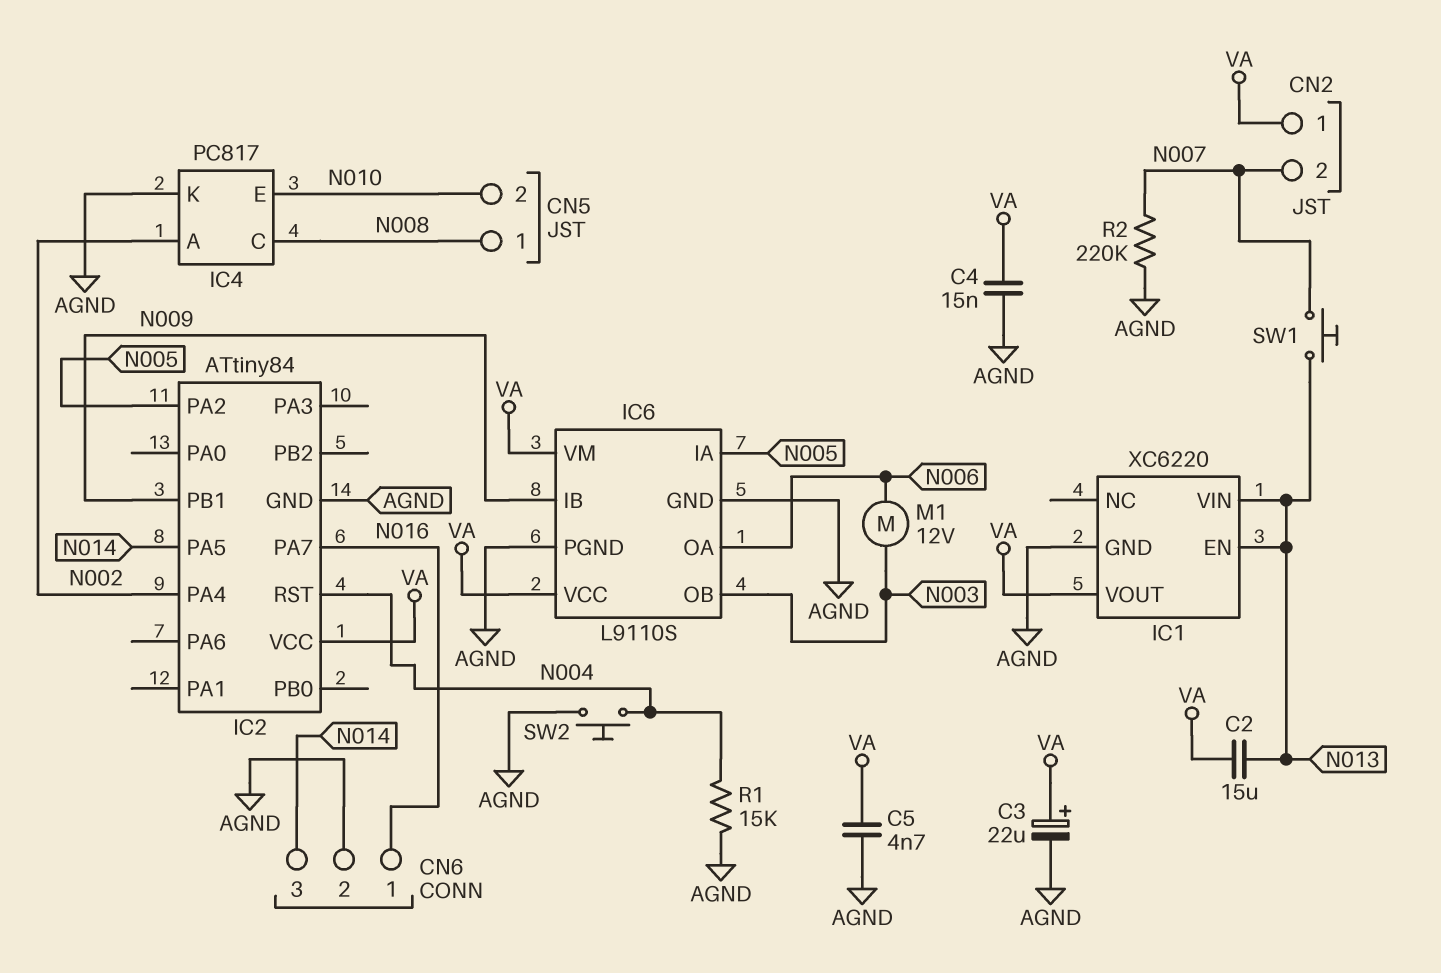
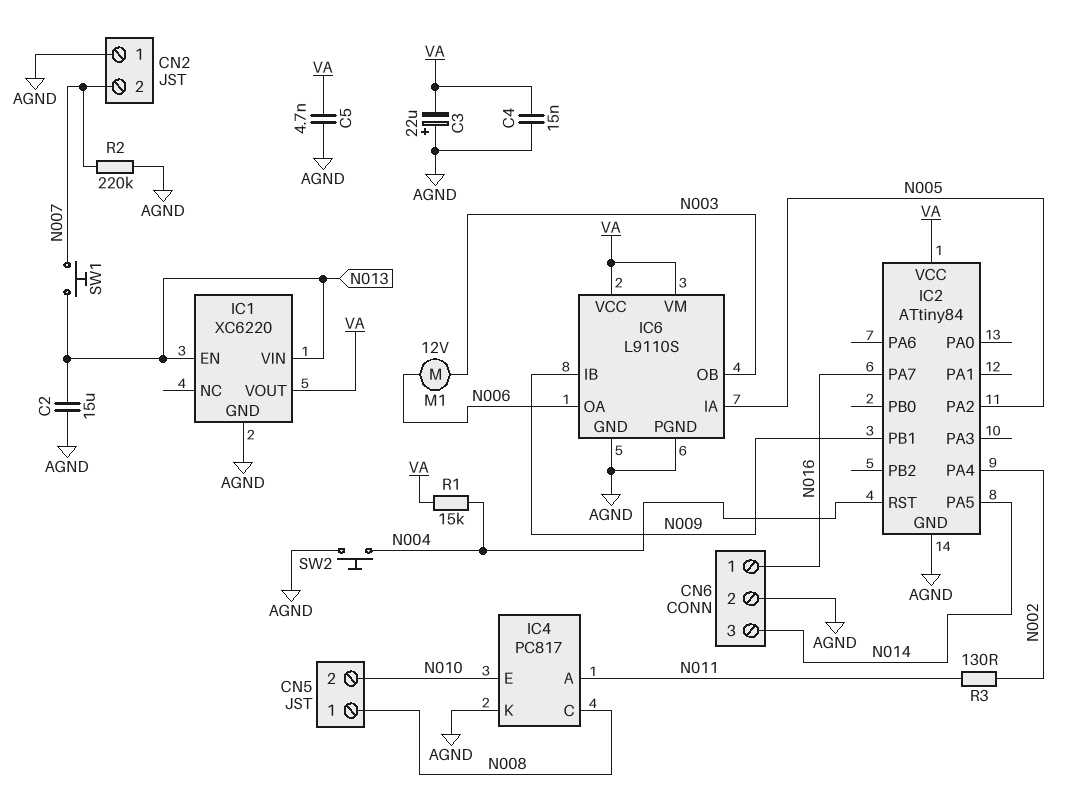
C2: 15uF (N013, VA) -> 15uF (AGND, N013)
C3: 22uF (plus VA, minus AGND) -> 22uF (plus AGND, minus VA)
CN2 pin 1: VA -> AGND
IC4 pin A: N002 -> N011
R1: 15k (AGND, N004) -> 15k (N004, VA)
R3: none -> 130 (N002, N011)

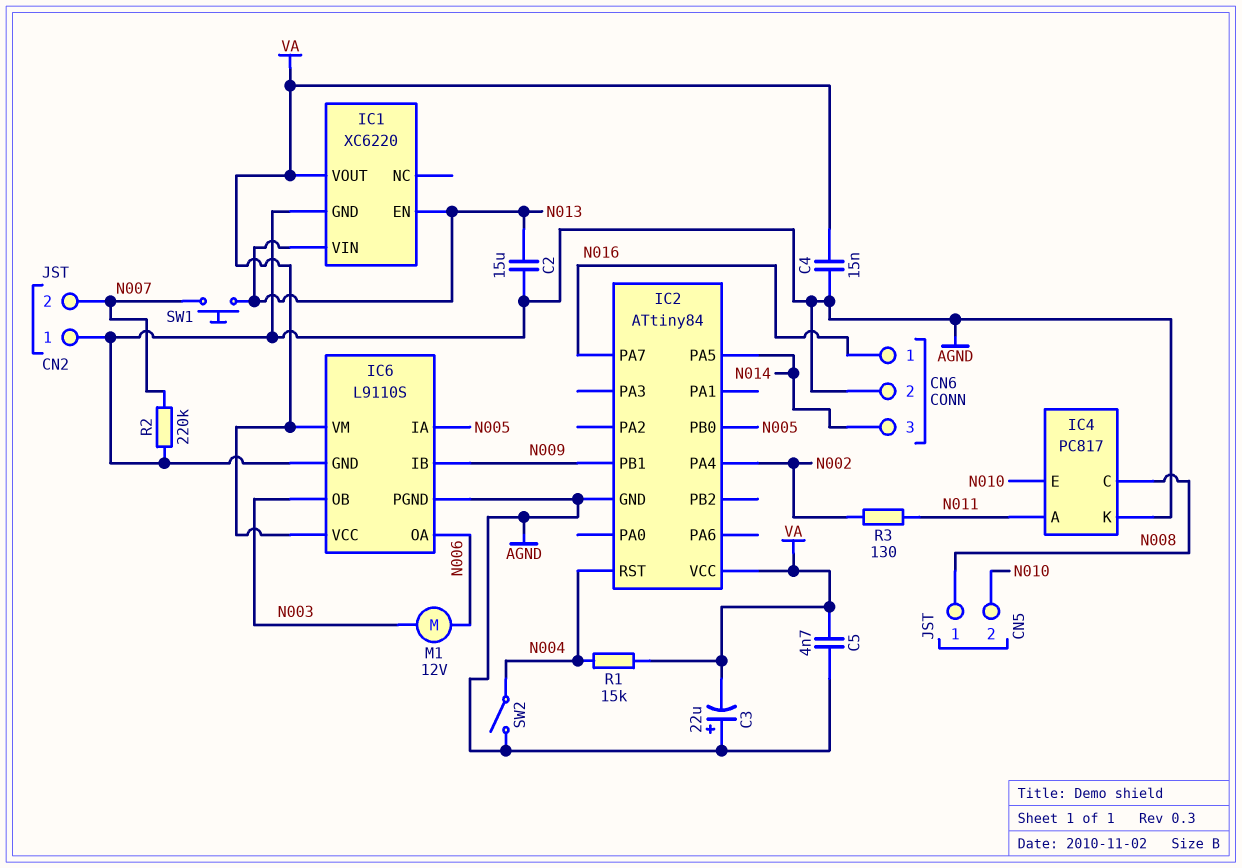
IC2 pin PA2: N005 -> none
IC2 pin PB0: none -> N005
SW2: button (AGND, N004) -> switch (AGND, N004)

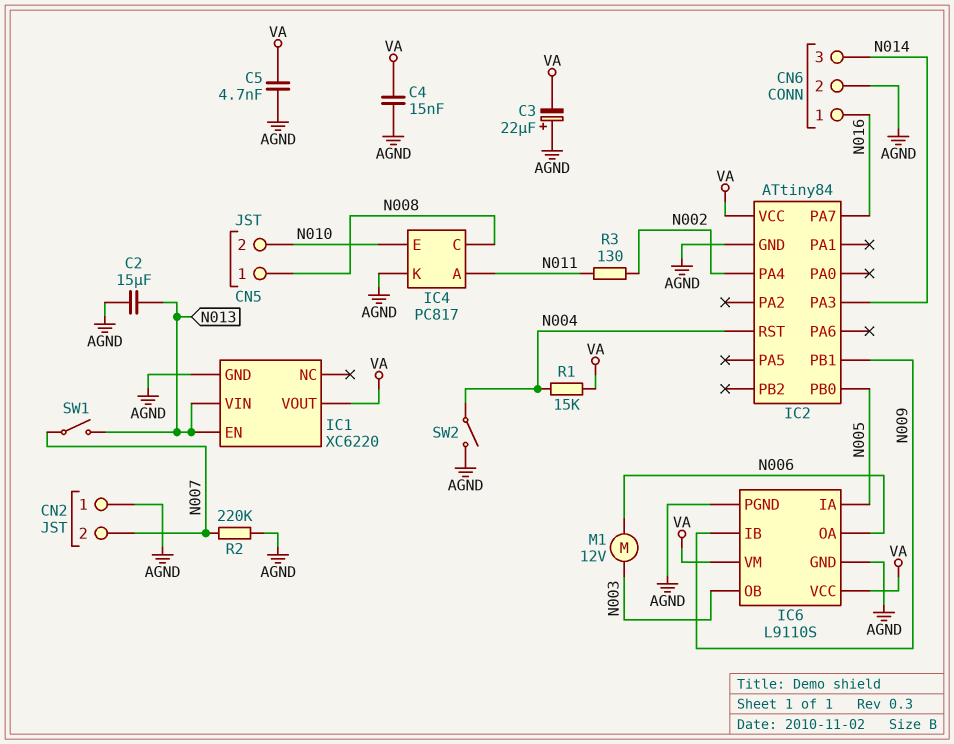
IC2 pin PA3: none -> N014
IC2 pin PA5: N014 -> none
SW1: button (N007, N013) -> switch (N007, N013)

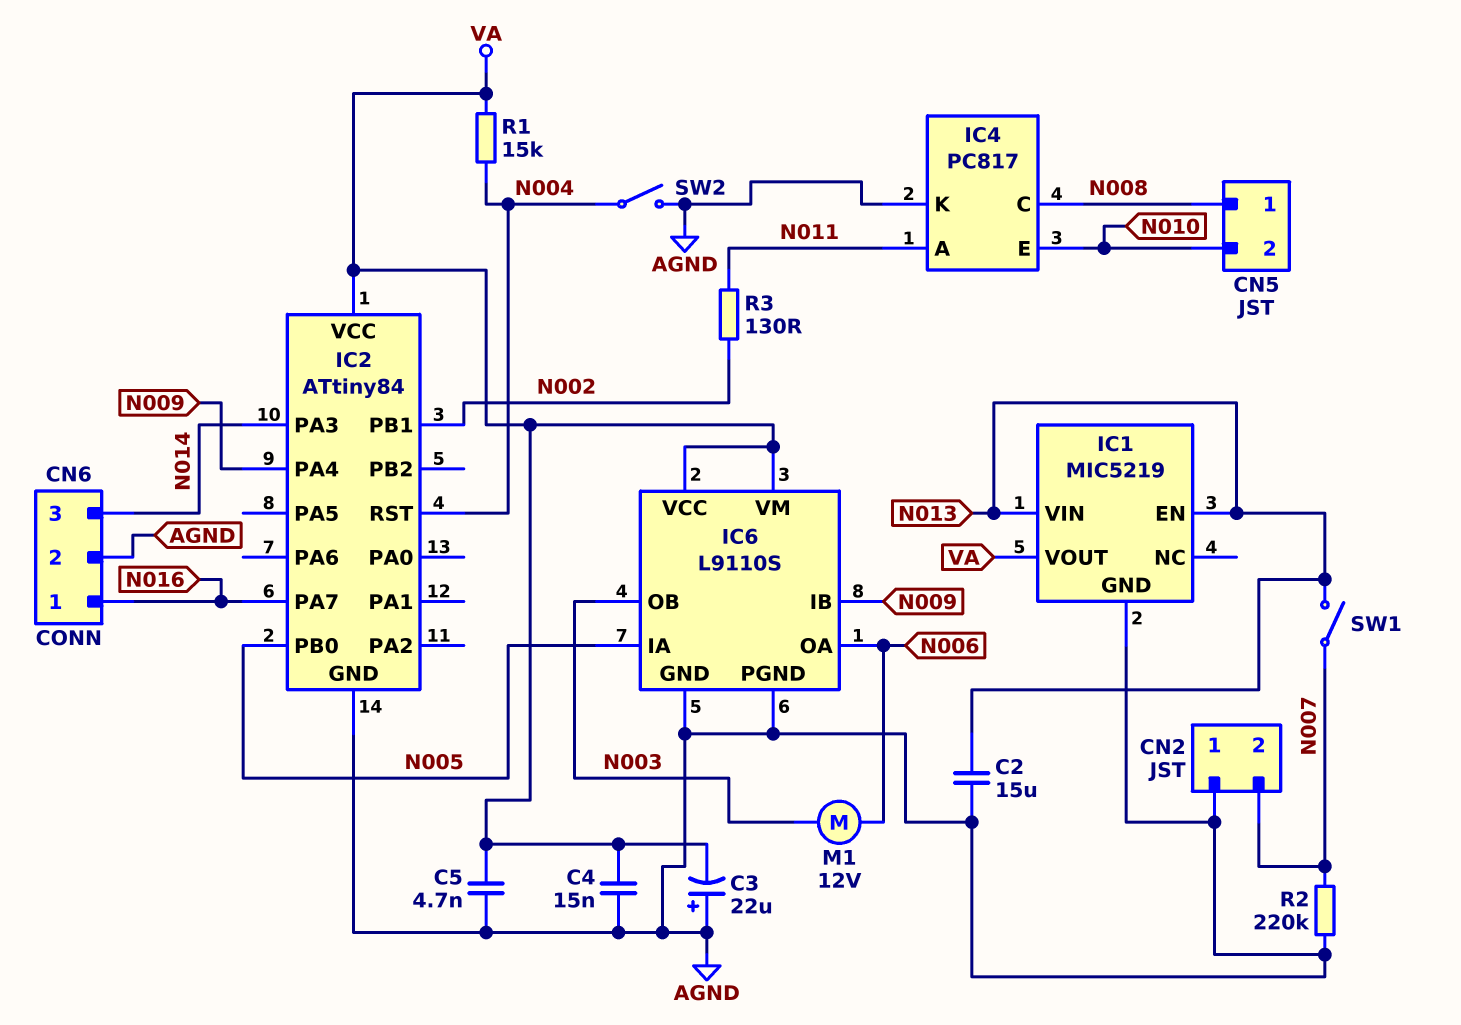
IC1: XC6220 -> MIC5219
IC2 pin PA4: N002 -> N009
IC2 pin PB1: N009 -> N002

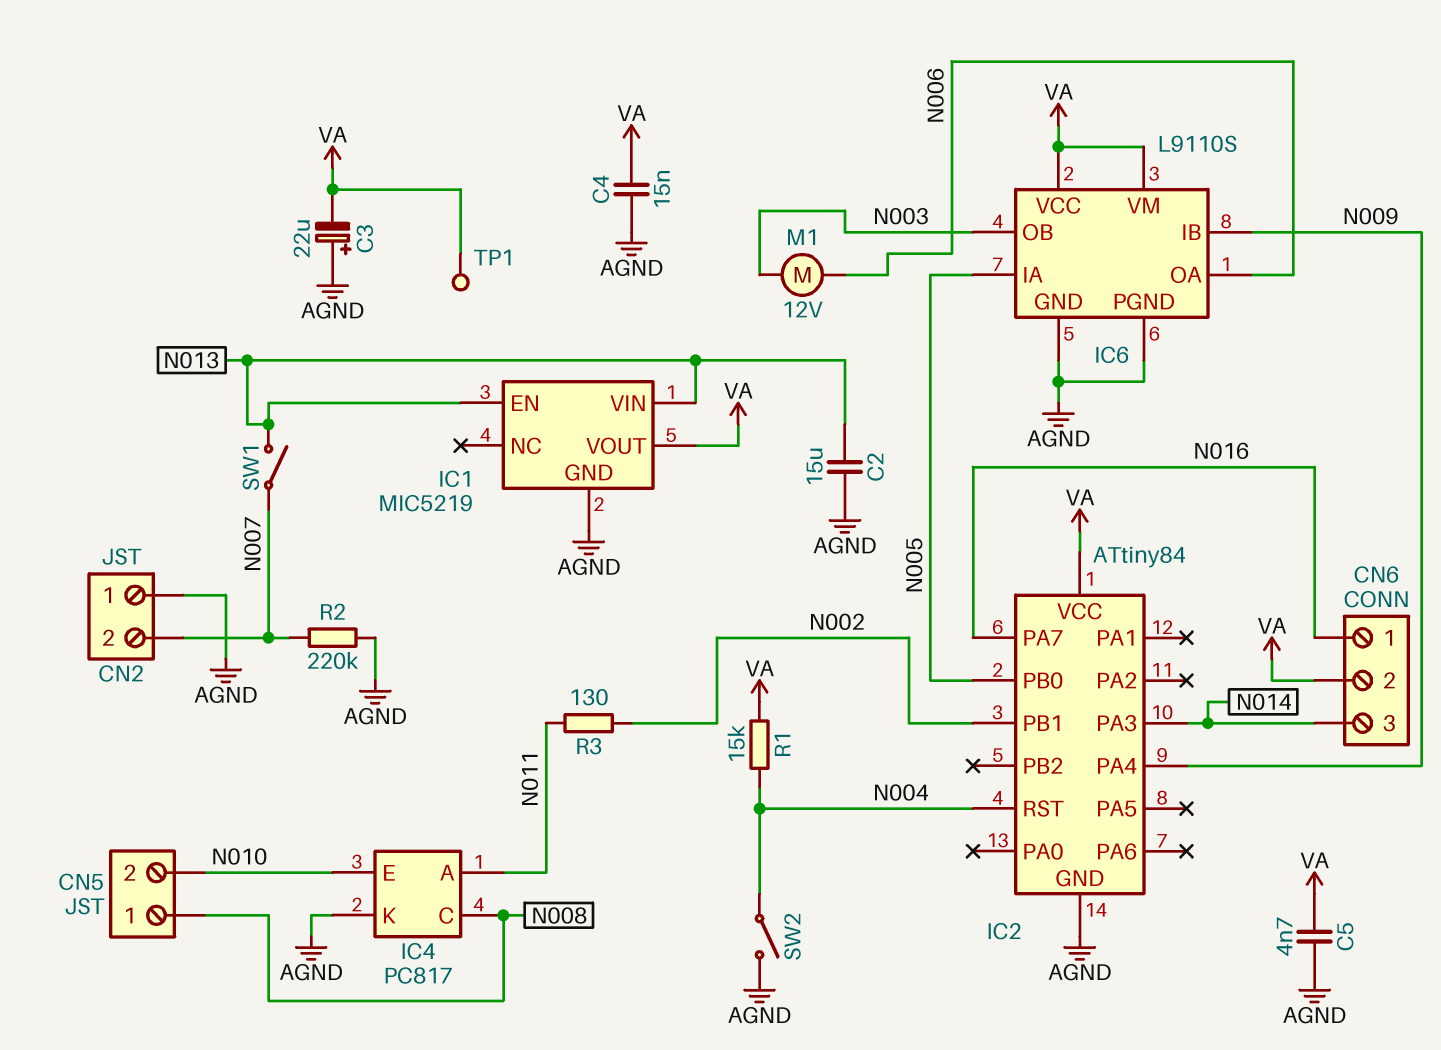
CN6 pin 2: AGND -> VA
TP1: none -> test point (VA)

